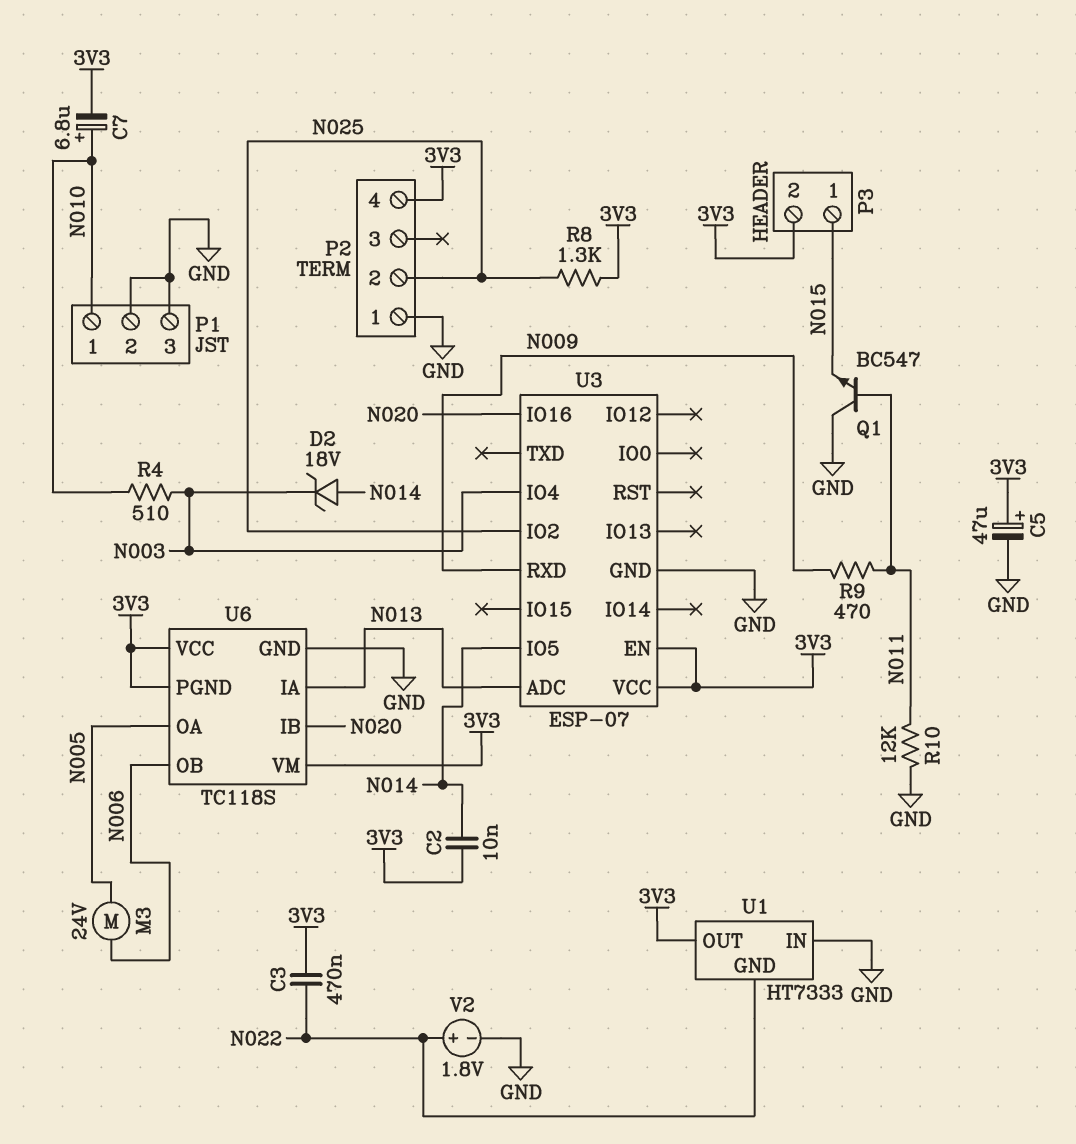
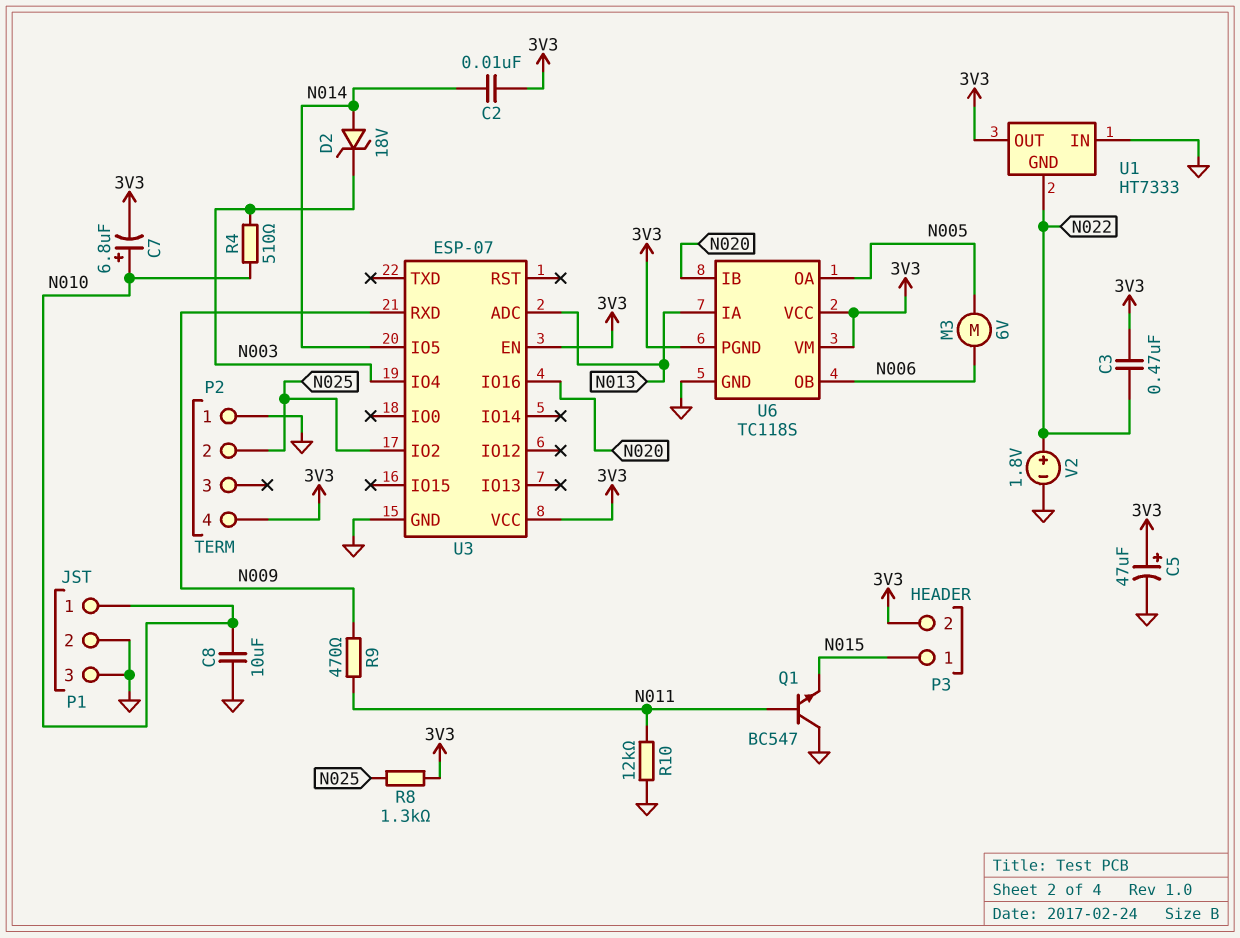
C8: none -> 10uF (GND, N010)
M3: motor 24V (N005, N006) -> motor 6V (N005, N006)

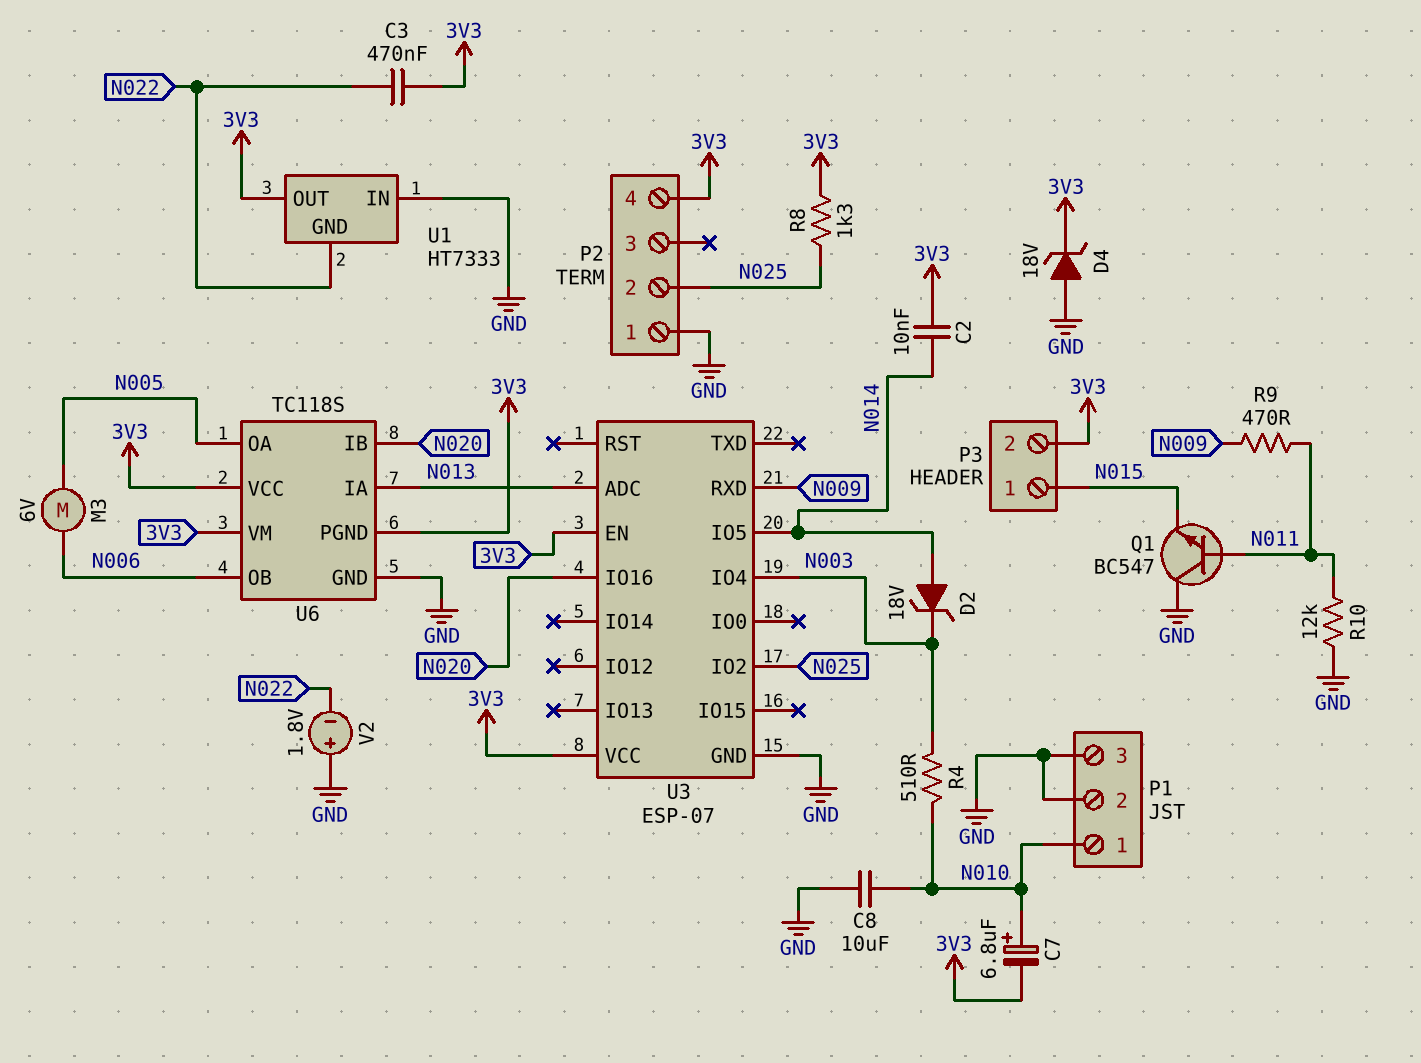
C5: 47uF (plus 3V3, minus GND) -> none
D4: none -> zener 18V (A GND, K 3V3)
V2: 1.8V (plus N022, minus GND) -> 1.8V (plus GND, minus N022)

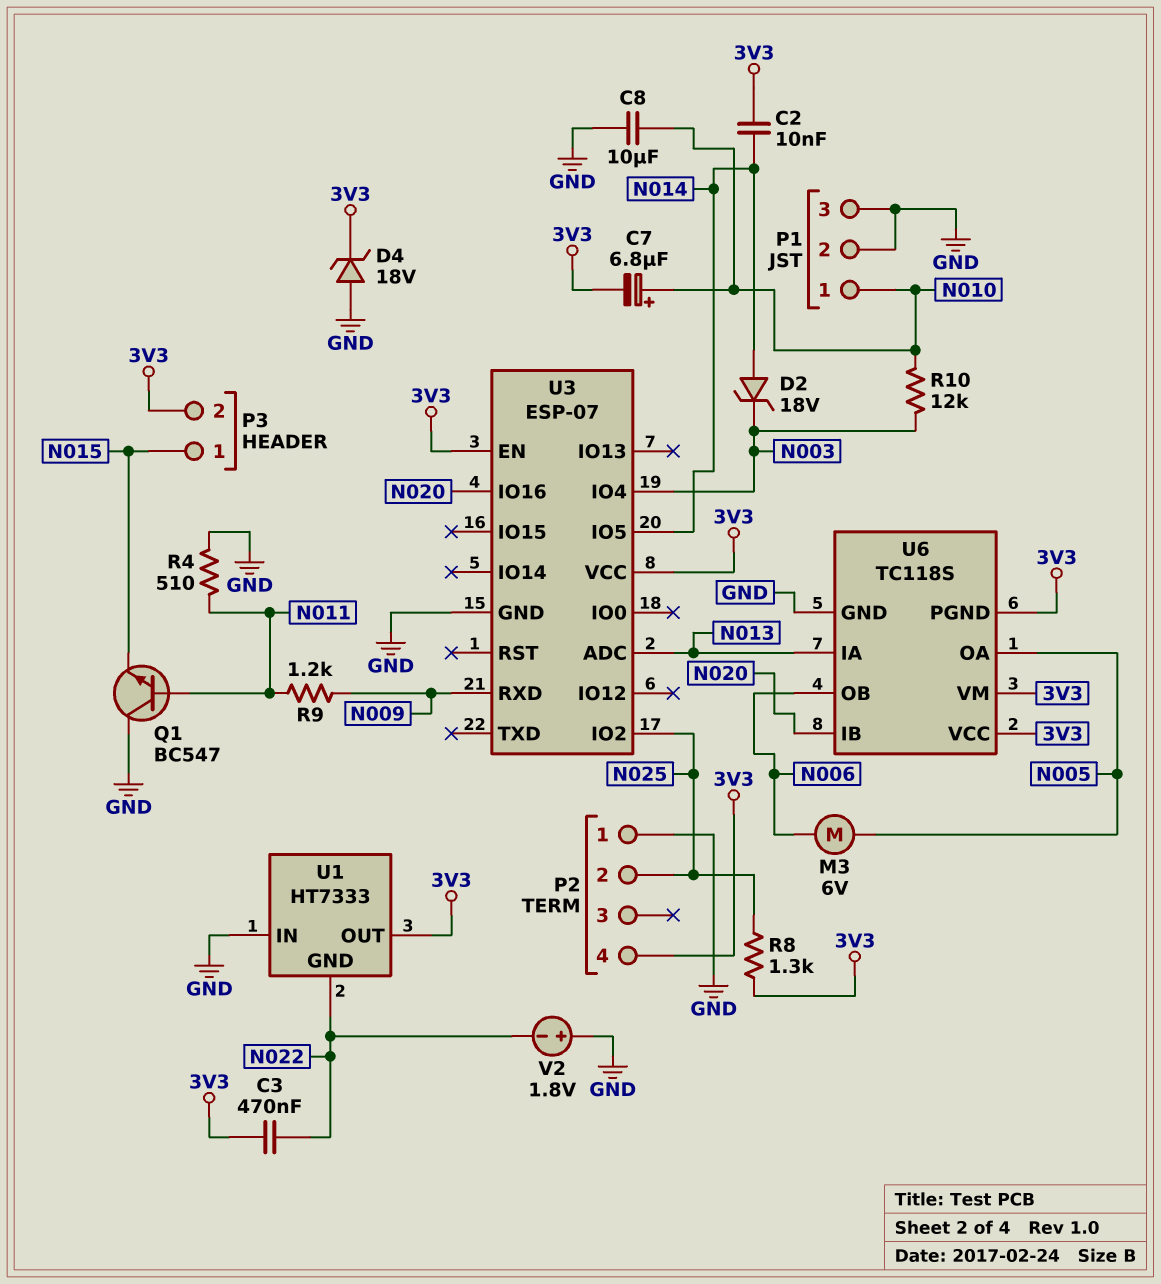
R4: 510 (N003, N010) -> 510 (GND, N011)
R9: 470 (N009, N011) -> 1.2k (N009, N011)
R10: 12k (GND, N011) -> 12k (N003, N010)

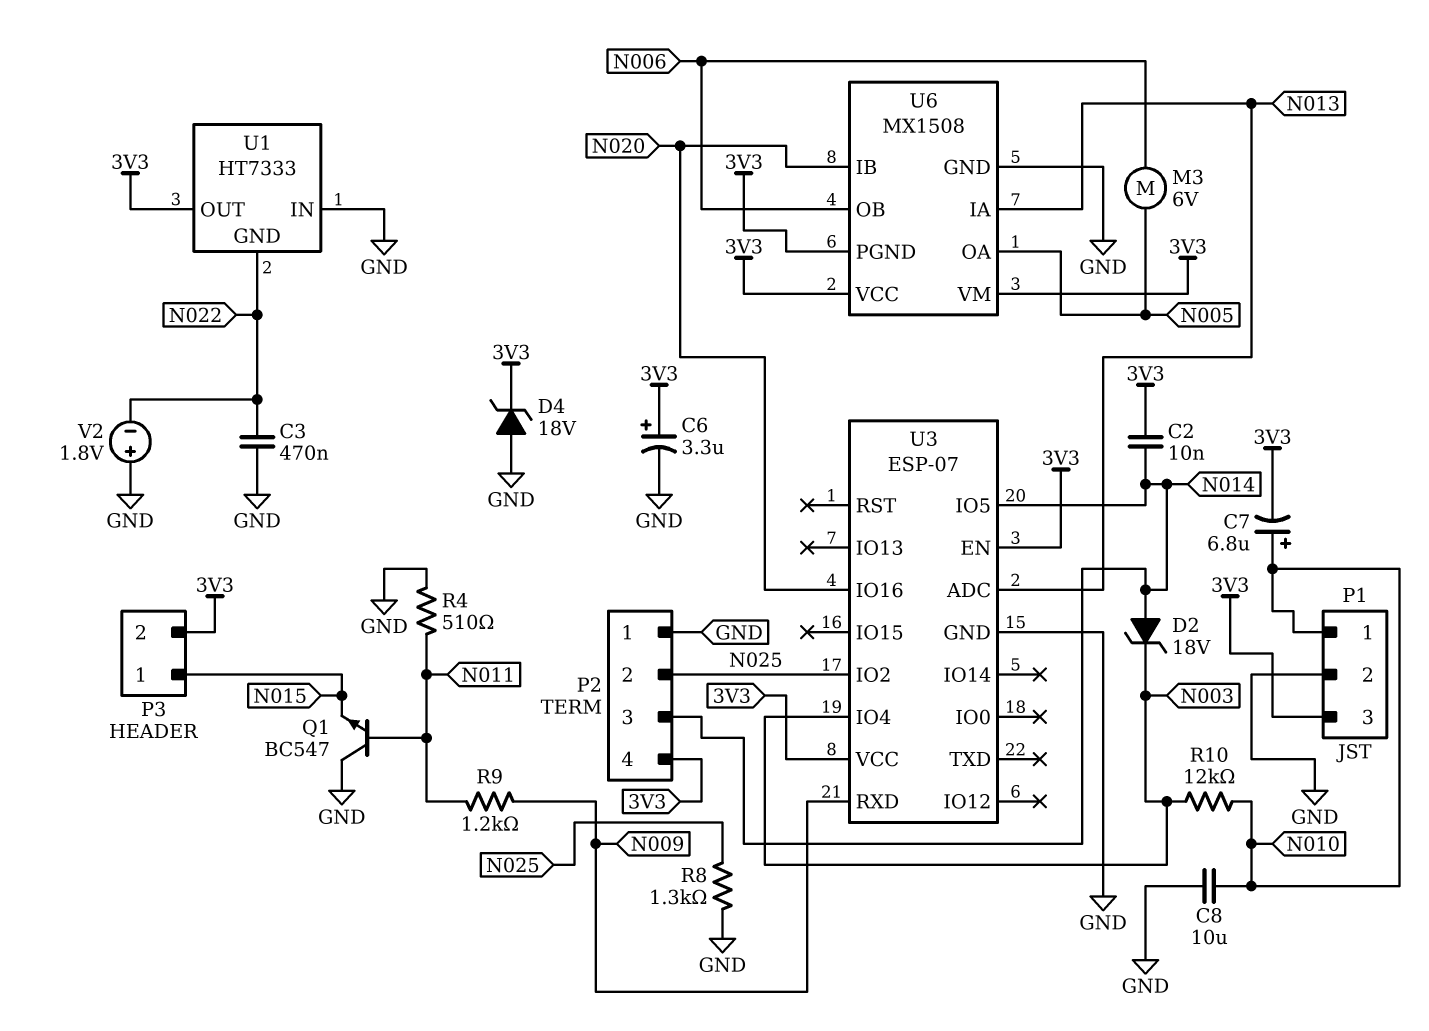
C3: 470nF (3V3, N022) -> 470nF (GND, N022)
C6: none -> 3.3uF (plus 3V3, minus GND)
P1 pin 3: GND -> 3V3
P2 pin 3: none -> N014
R8: 1.3k (3V3, N025) -> 1.3k (GND, N025)
U6: TC118S -> MX1508

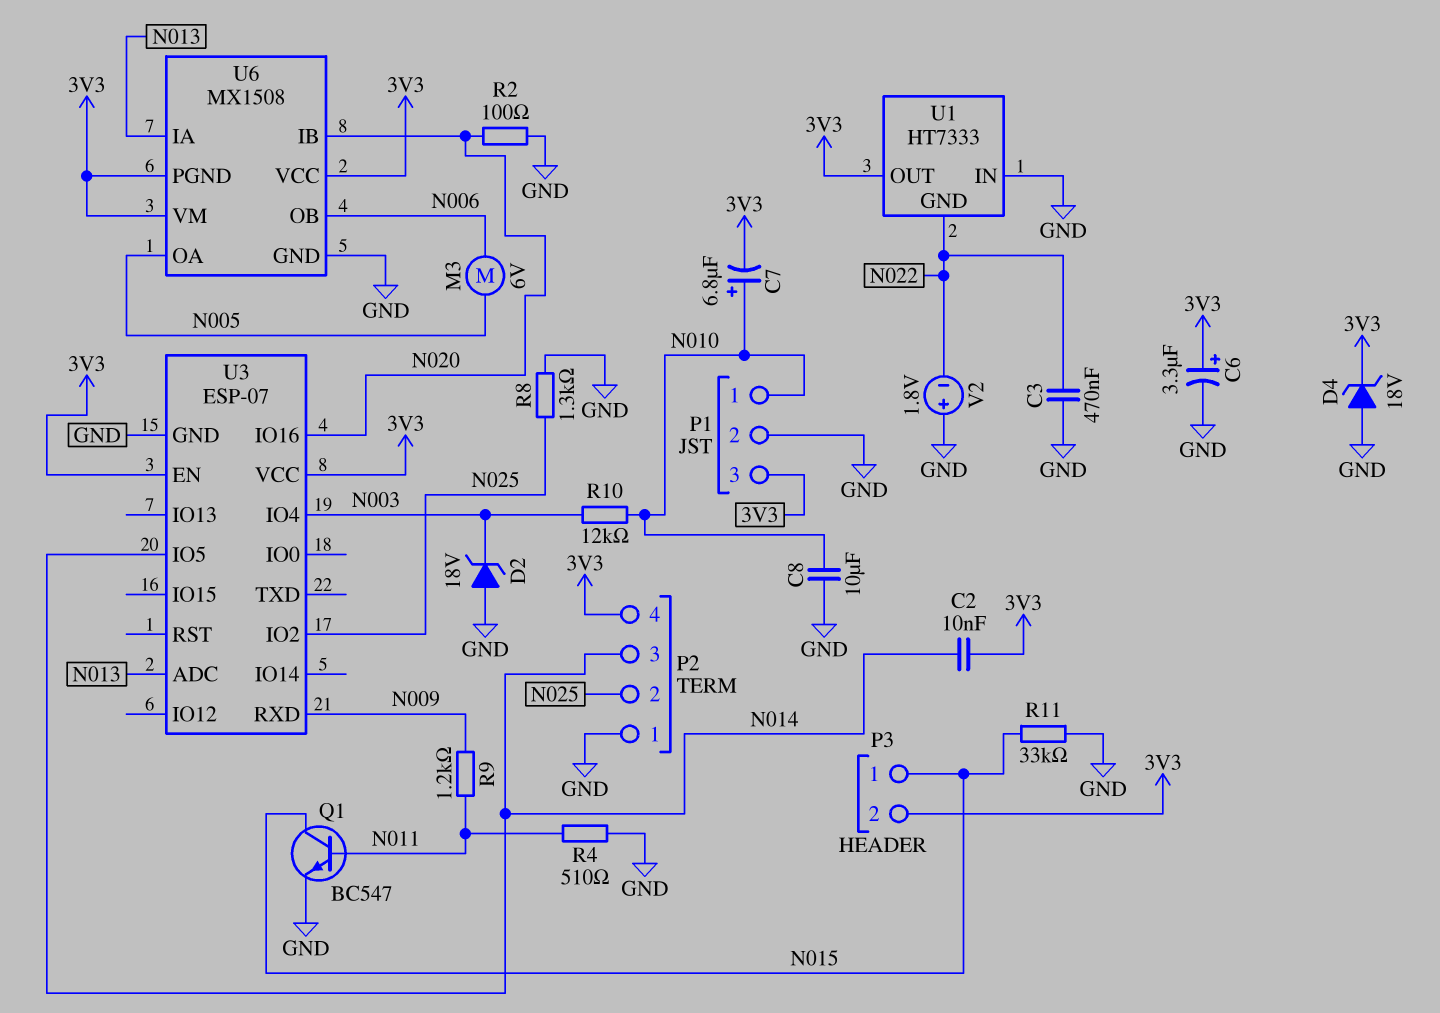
D2: zener 18V (A N014, K N003) -> zener 18V (A GND, K N003)
Q1: NPN BC547 (B N011, C GND, E N015) -> NPN BC547 (B N011, C N015, E GND)
R2: none -> 100 (GND, N020)
R11: none -> 33k (GND, N015)

